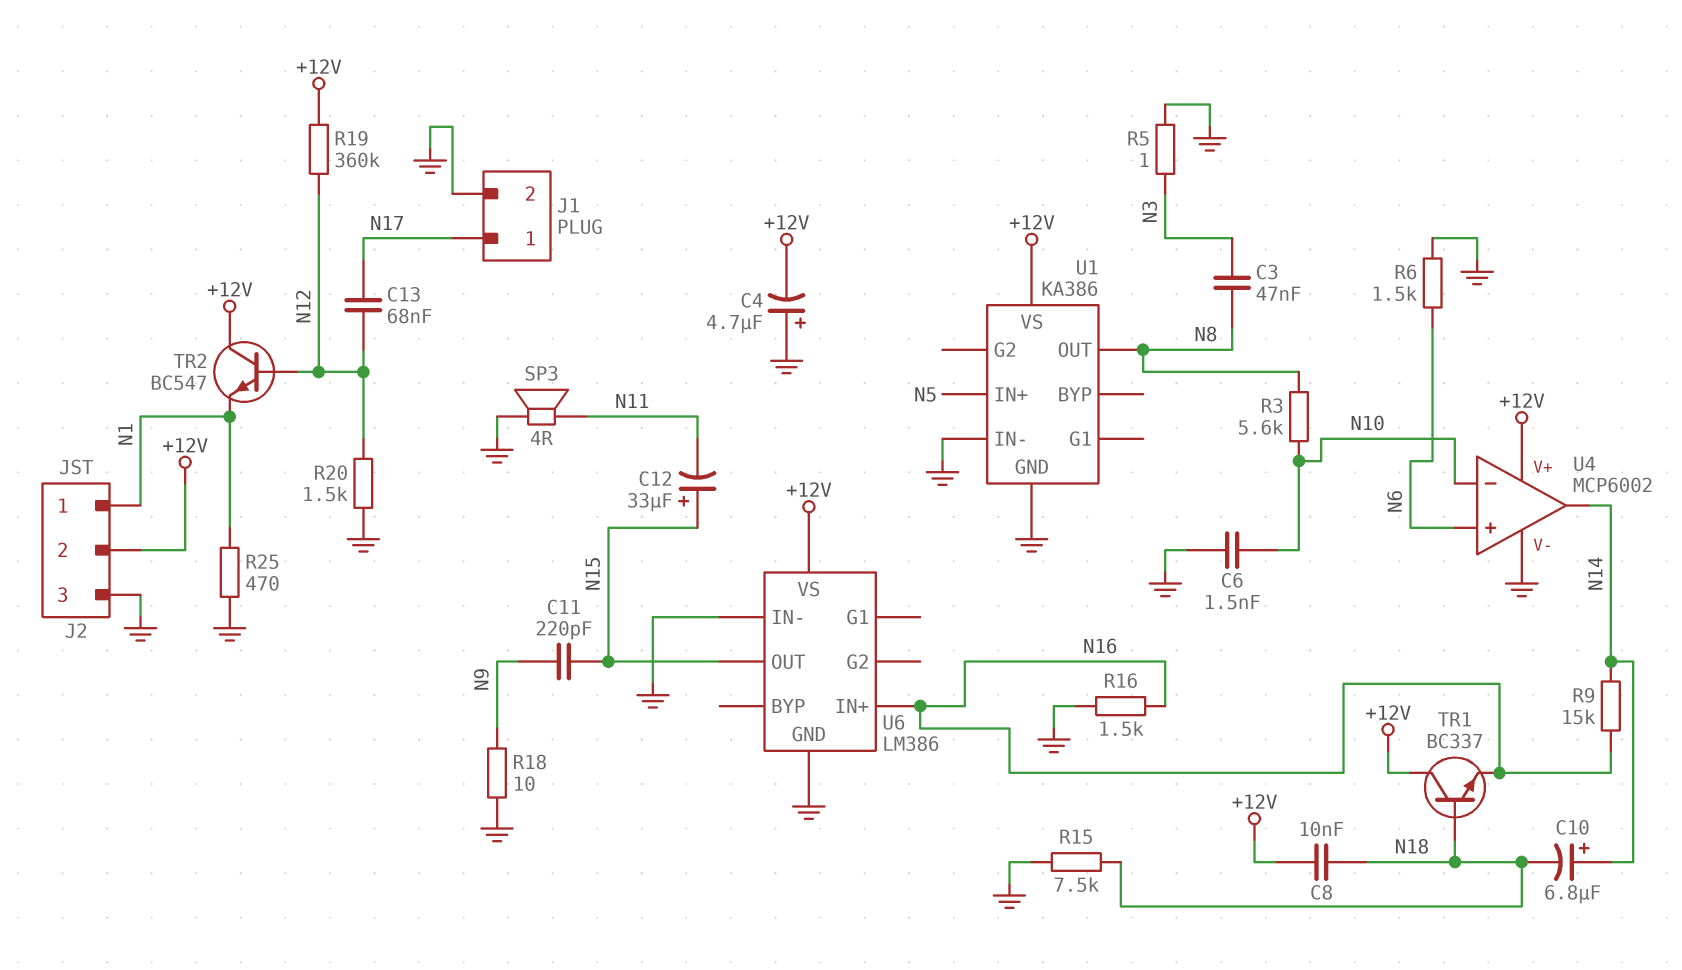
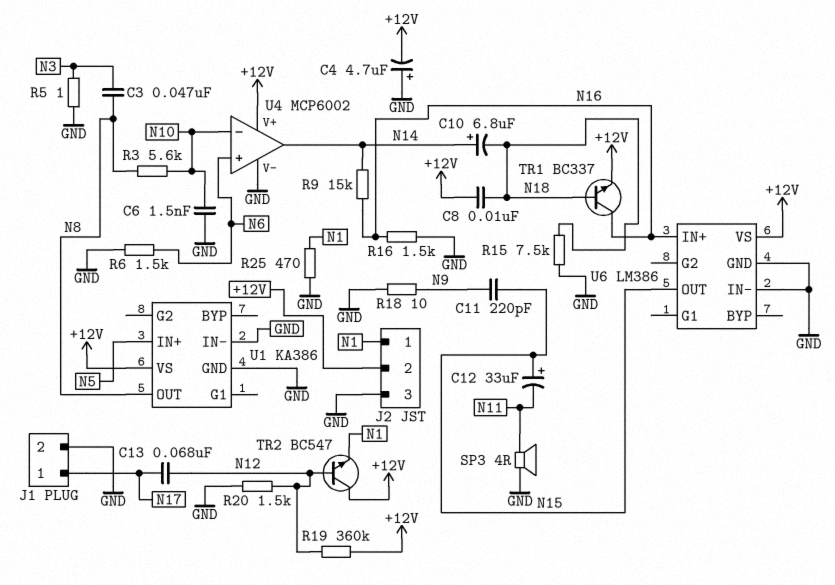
TR1: NPN BC337 (B N18, C +12V, E N16) -> NPN BC337 (B N18, C N16, E +12V)

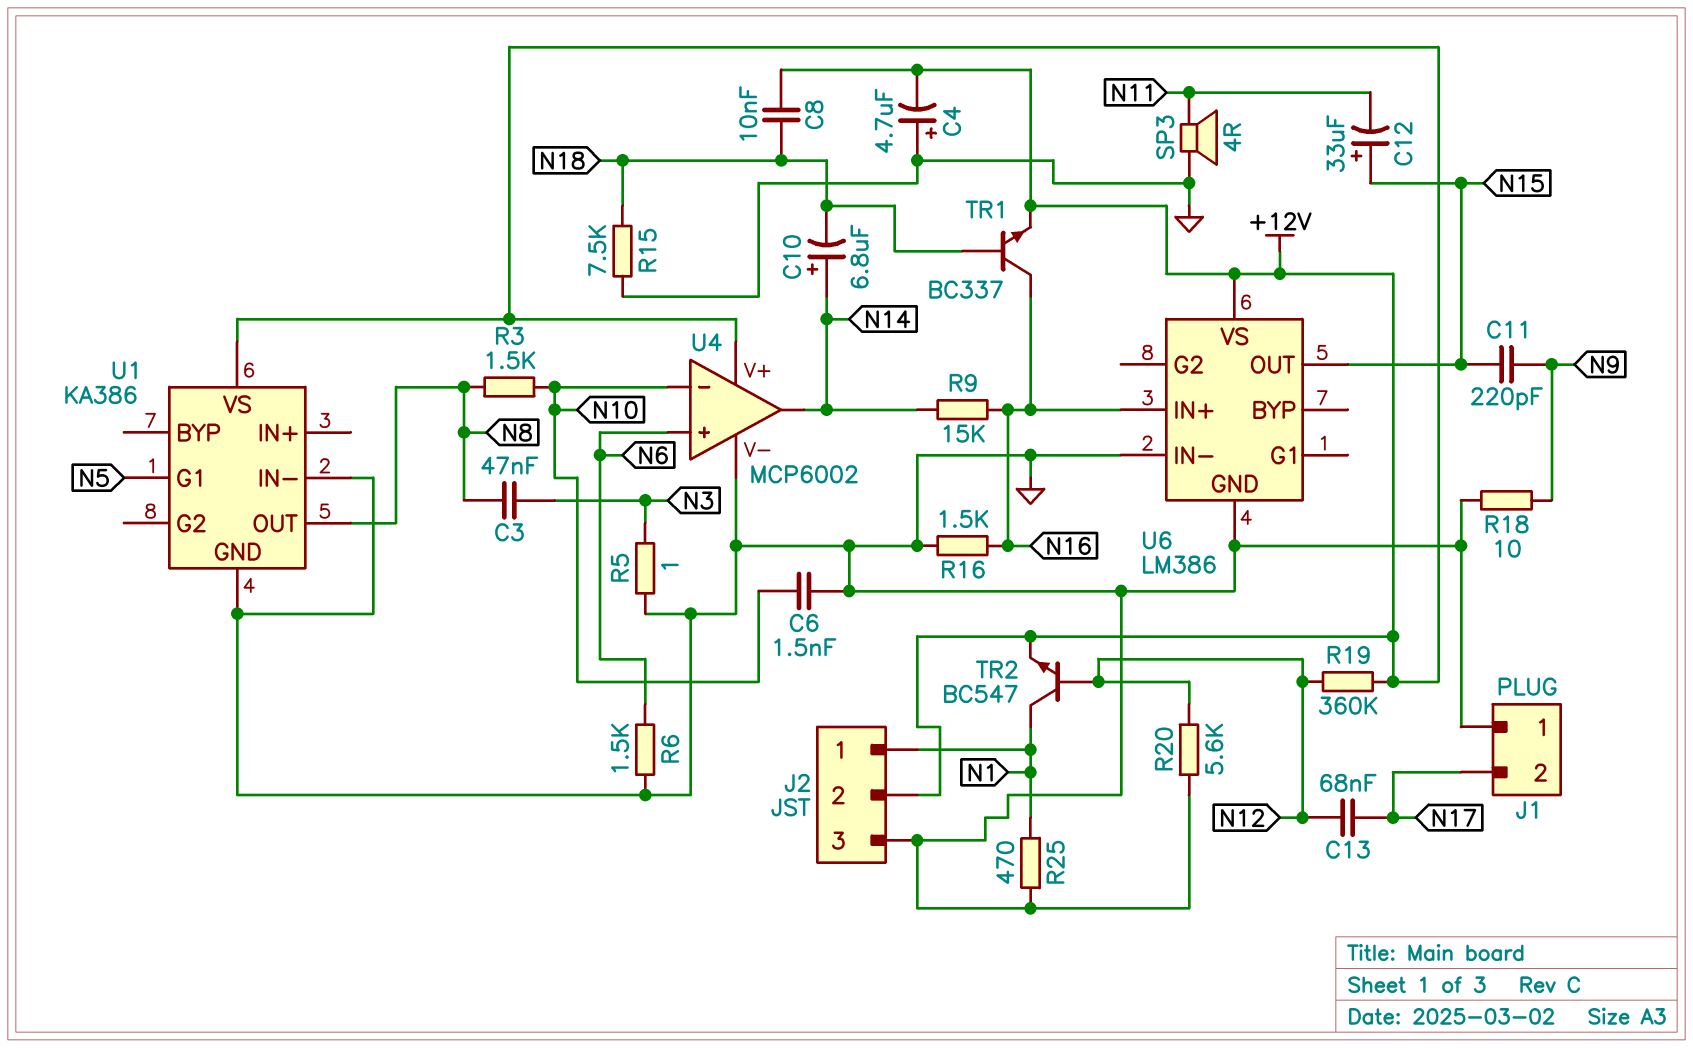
J1 pin 1: N17 -> GND
J1 pin 2: GND -> N17
R3: 5.6k (N8, N10) -> 1.5k (N8, N10)
R20: 1.5k (GND, N12) -> 5.6k (GND, N12)
TR2: NPN BC547 (B N12, C +12V, E N1) -> NPN BC547 (B N12, C N1, E +12V)
U1 pin G1: none -> N5
U1 pin IN+: N5 -> none

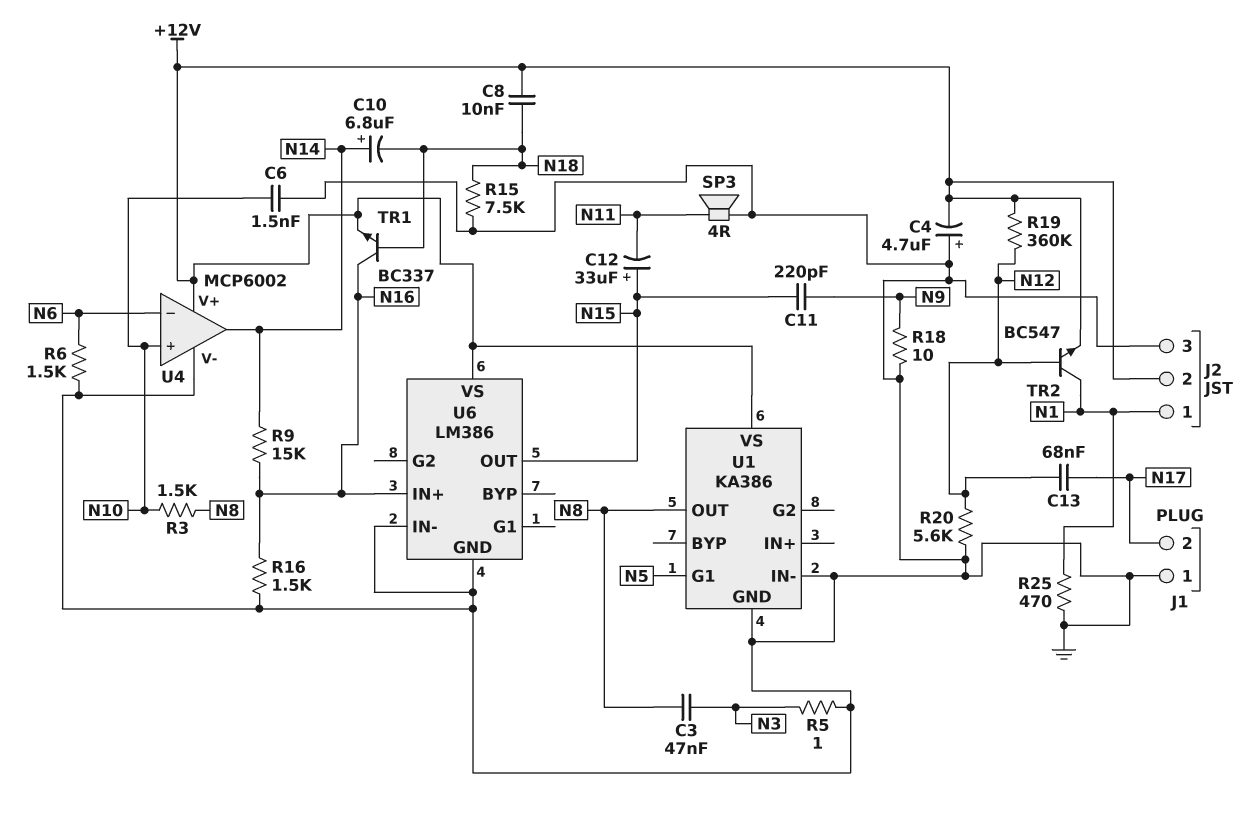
U4 pin in+: N6 -> N10
U4 pin in-: N10 -> N6

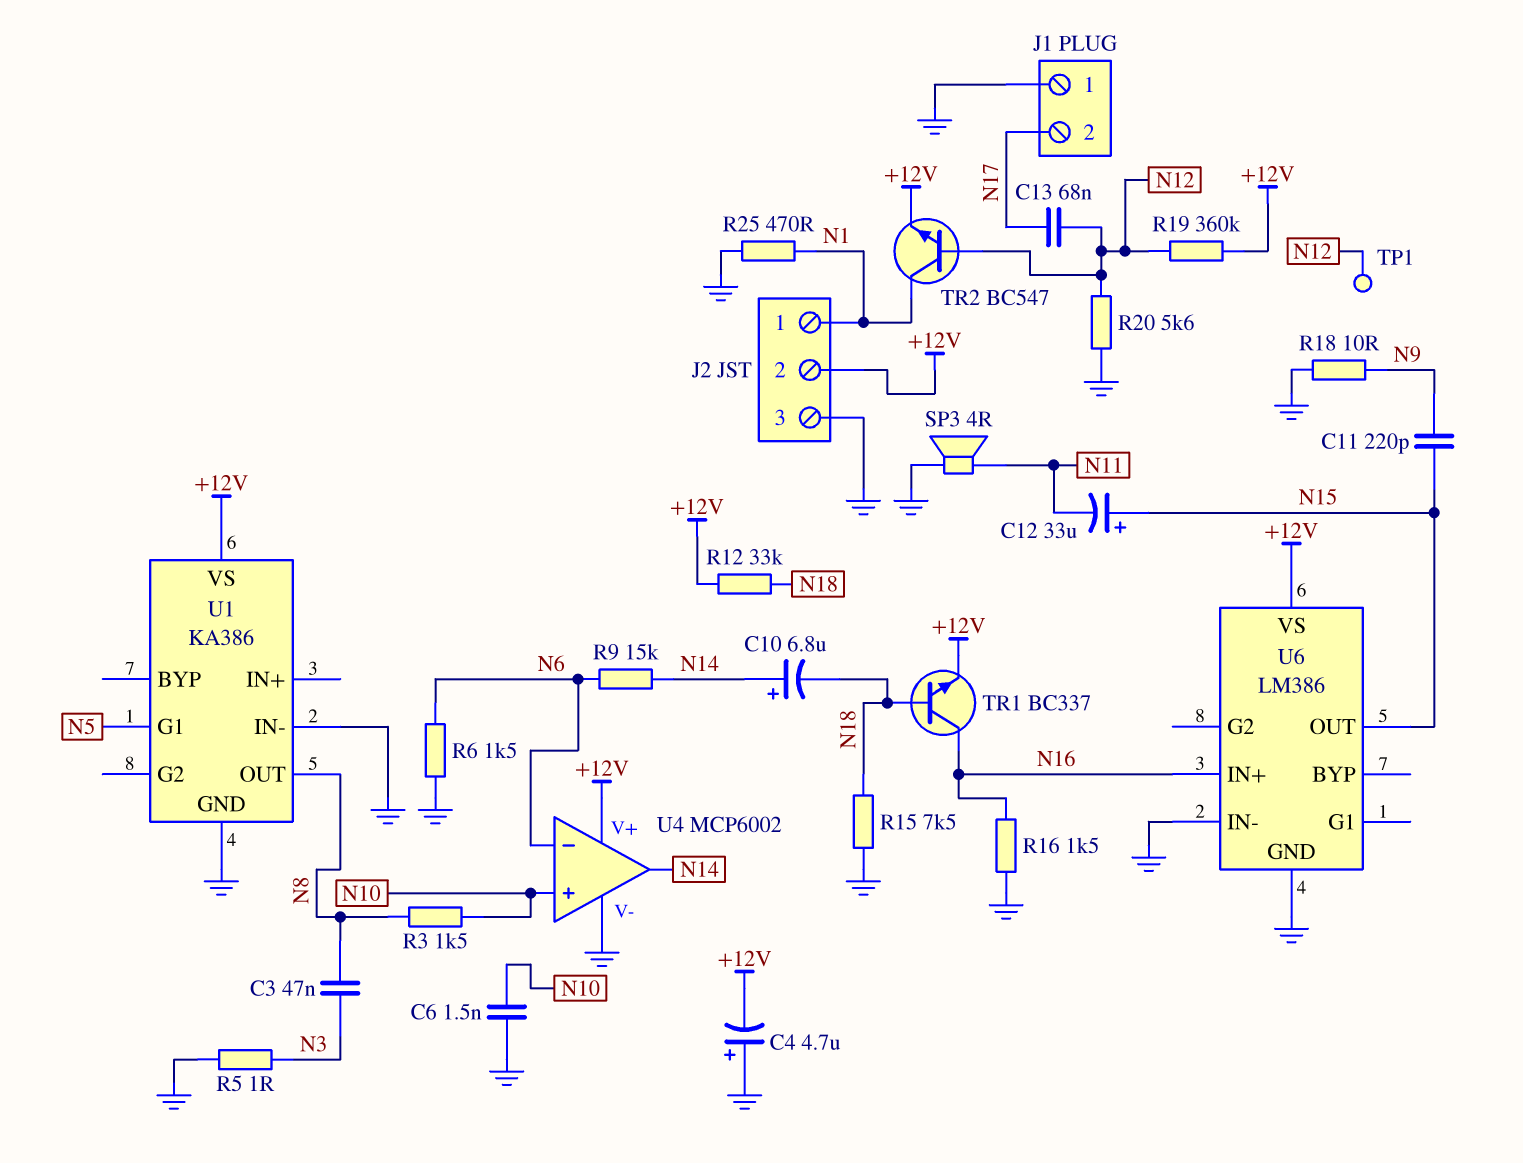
C8: 10nF (+12V, N18) -> none
R9: 15k (N14, N16) -> 15k (N6, N14)
R12: none -> 33k (+12V, N18)
TP1: none -> test point (N12)

